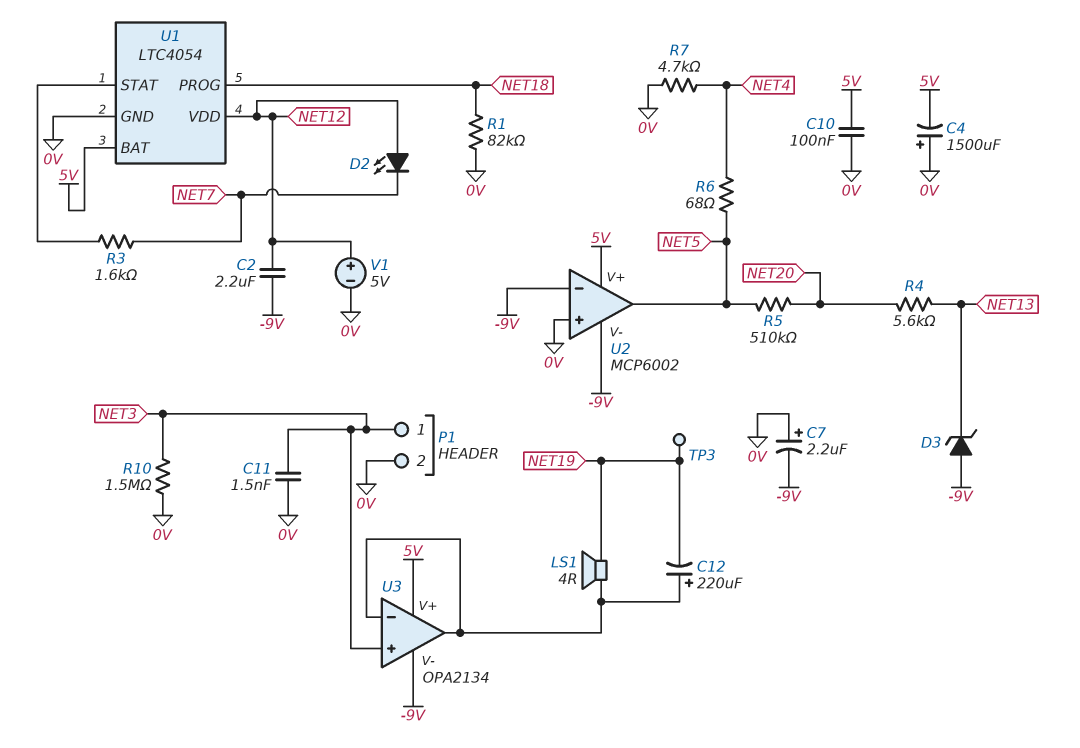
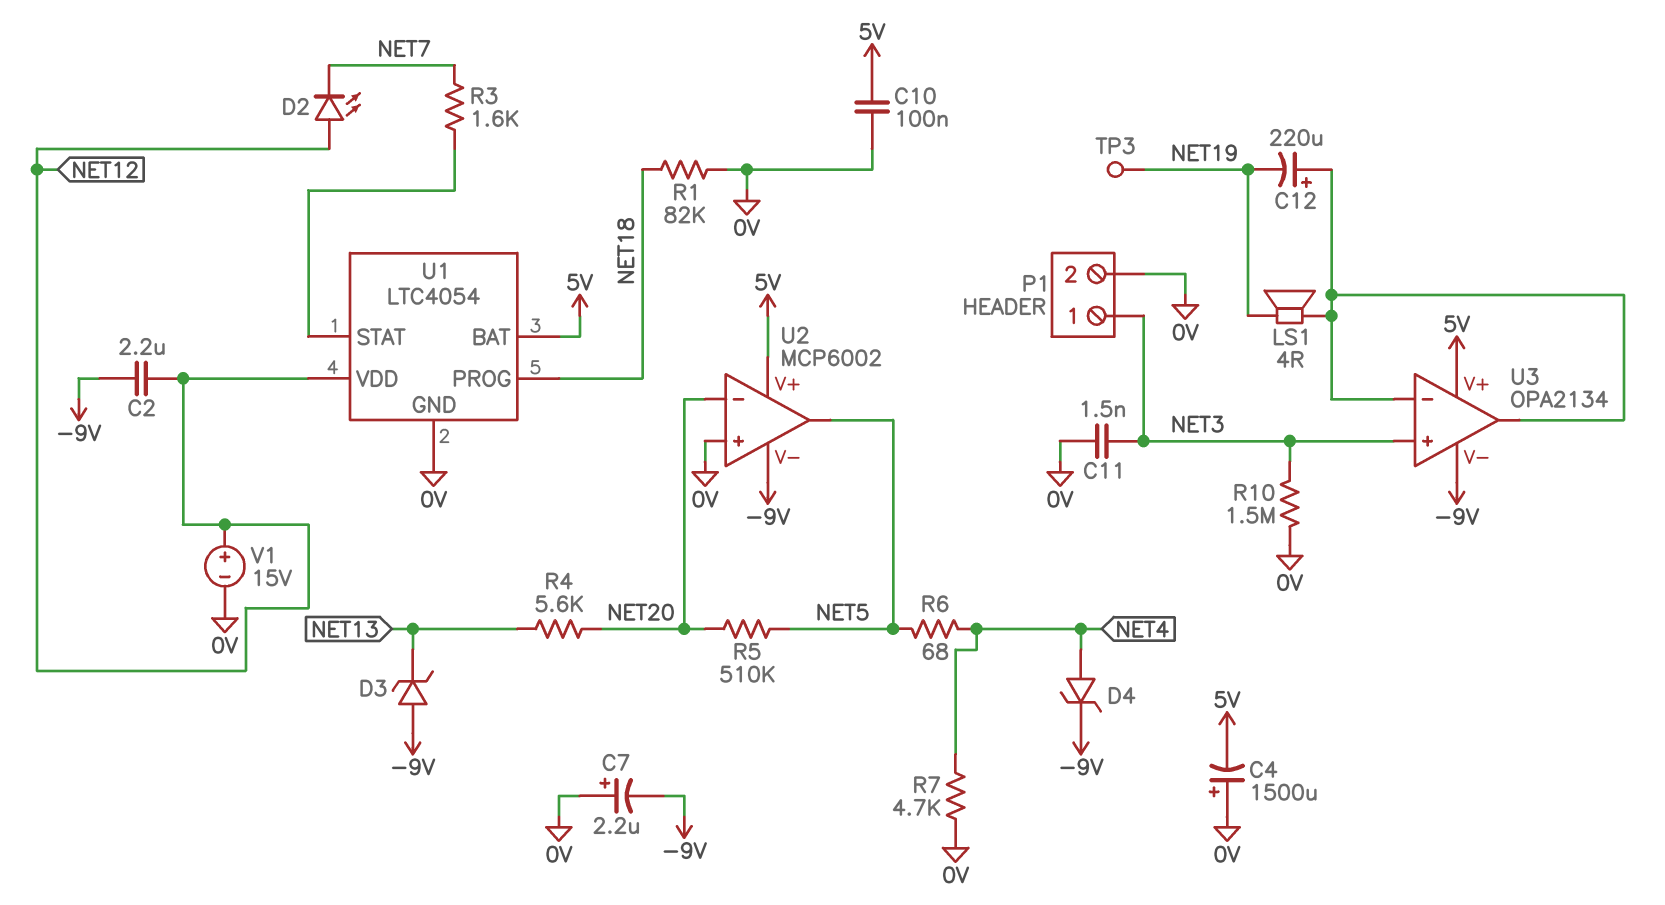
D4: none -> zener (A NET4, K -9V)
U2 pin in-: -9V -> NET20
V1: 5V (plus NET12, minus 0V) -> 15V (plus NET12, minus 0V)

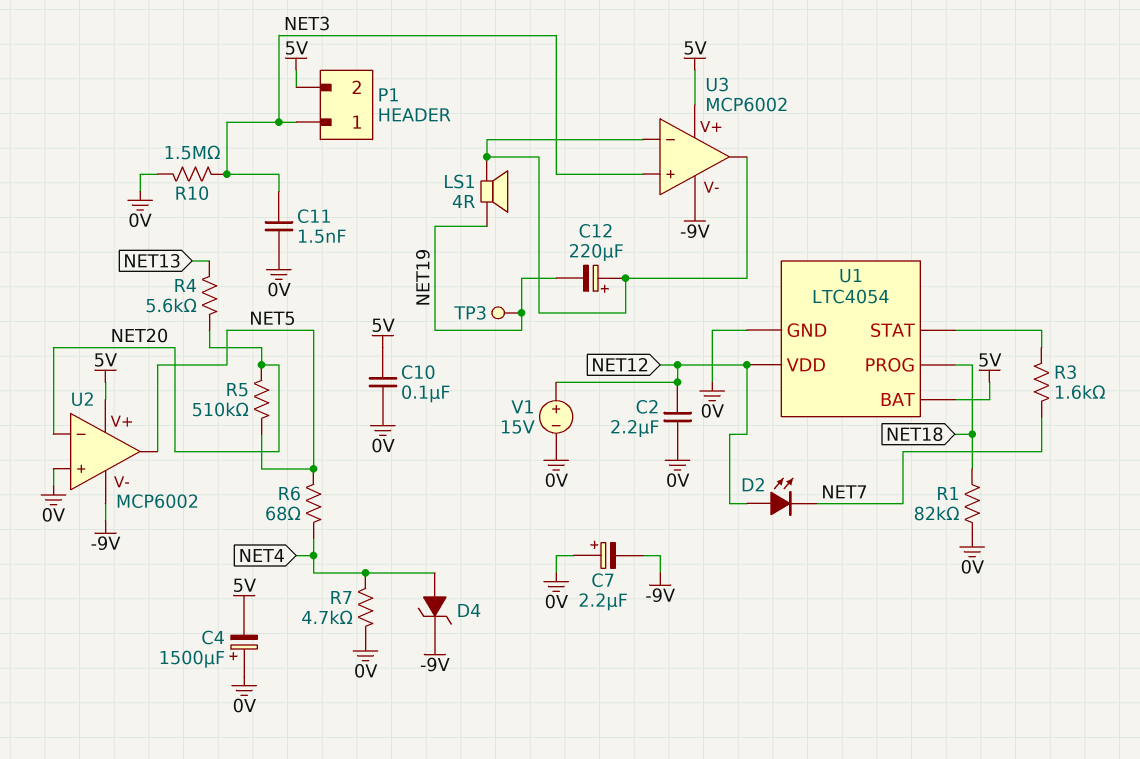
C2: 2.2uF (-9V, NET12) -> 2.2uF (0V, NET12)
D3: zener (A -9V, K NET13) -> none
P1 pin 2: 0V -> 5V
U3: OPA2134 -> MCP6002

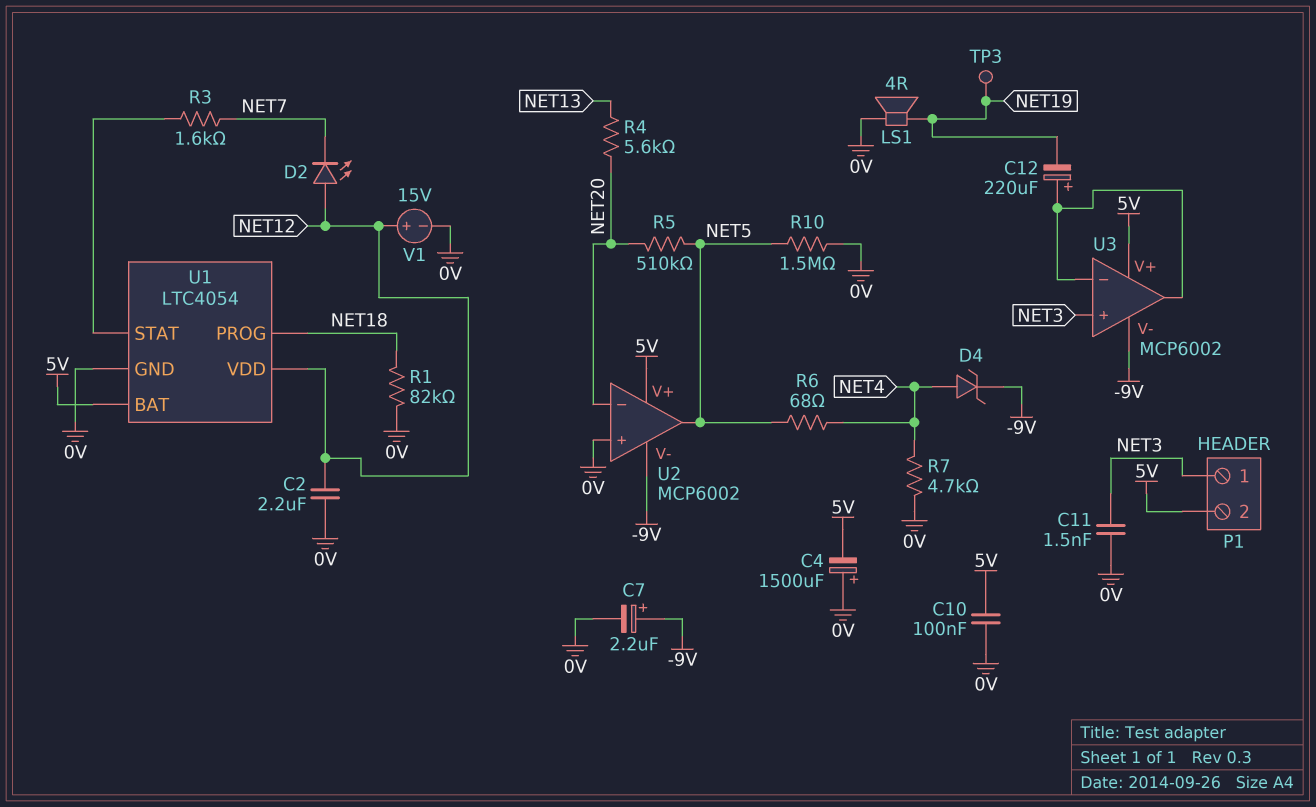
C7: 2.2uF (plus 0V, minus -9V) -> 2.2uF (plus -9V, minus 0V)
LS1: speaker 4R (NET19, U3/in-) -> speaker 4R (0V, NET19)
R10: 1.5M (0V, NET3) -> 1.5M (0V, NET5)

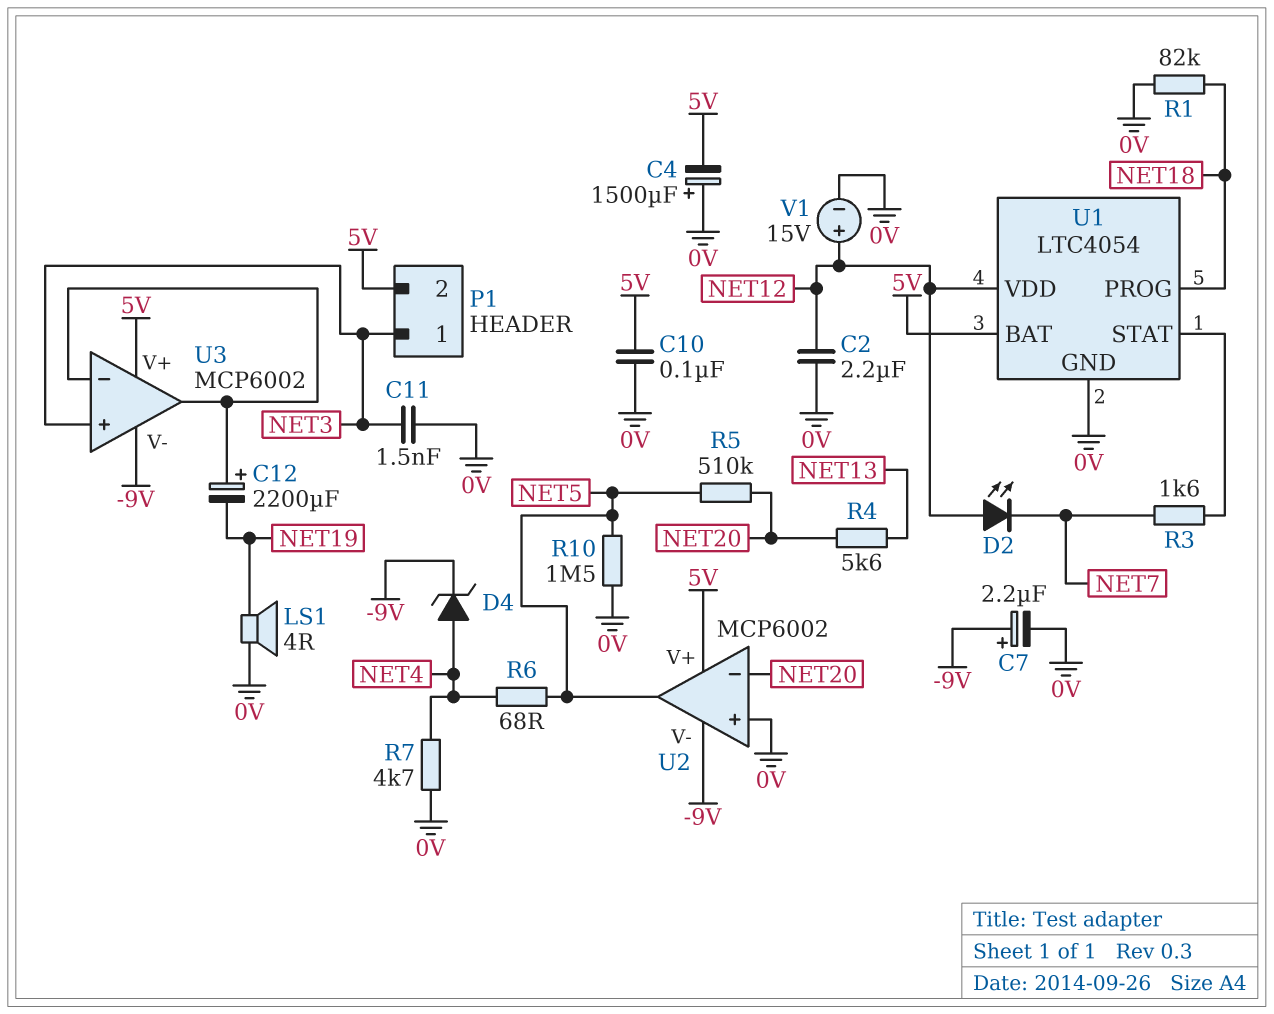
C12: 220uF (plus U3/in-, minus NET19) -> 2200uF (plus U3/in-, minus NET19)
TP3: test point (NET19) -> none

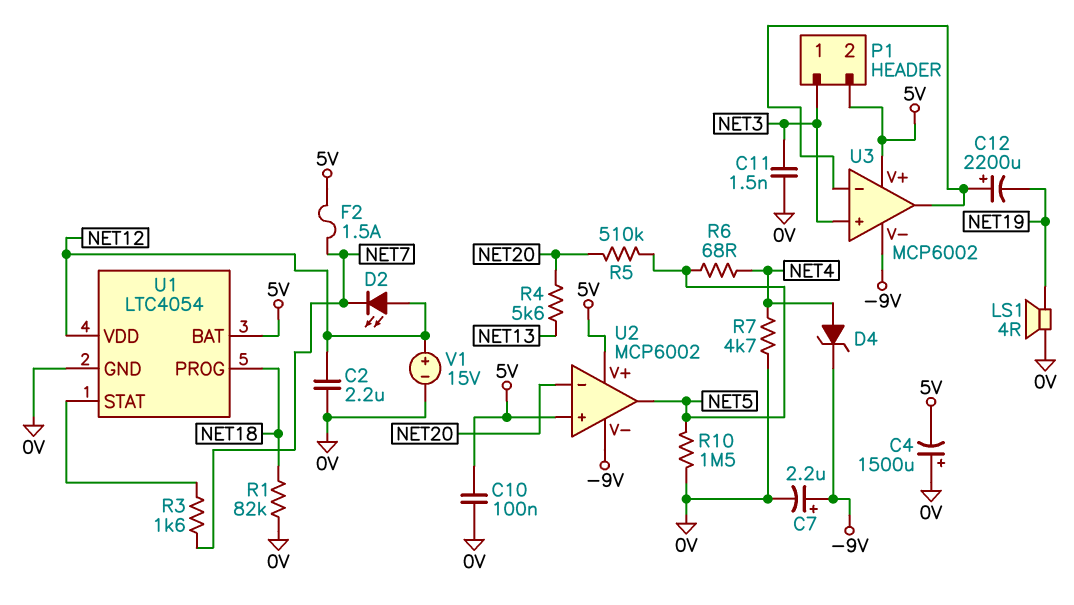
F2: none -> 1.5A (5V, NET7)
U2 pin in+: 0V -> 5V

